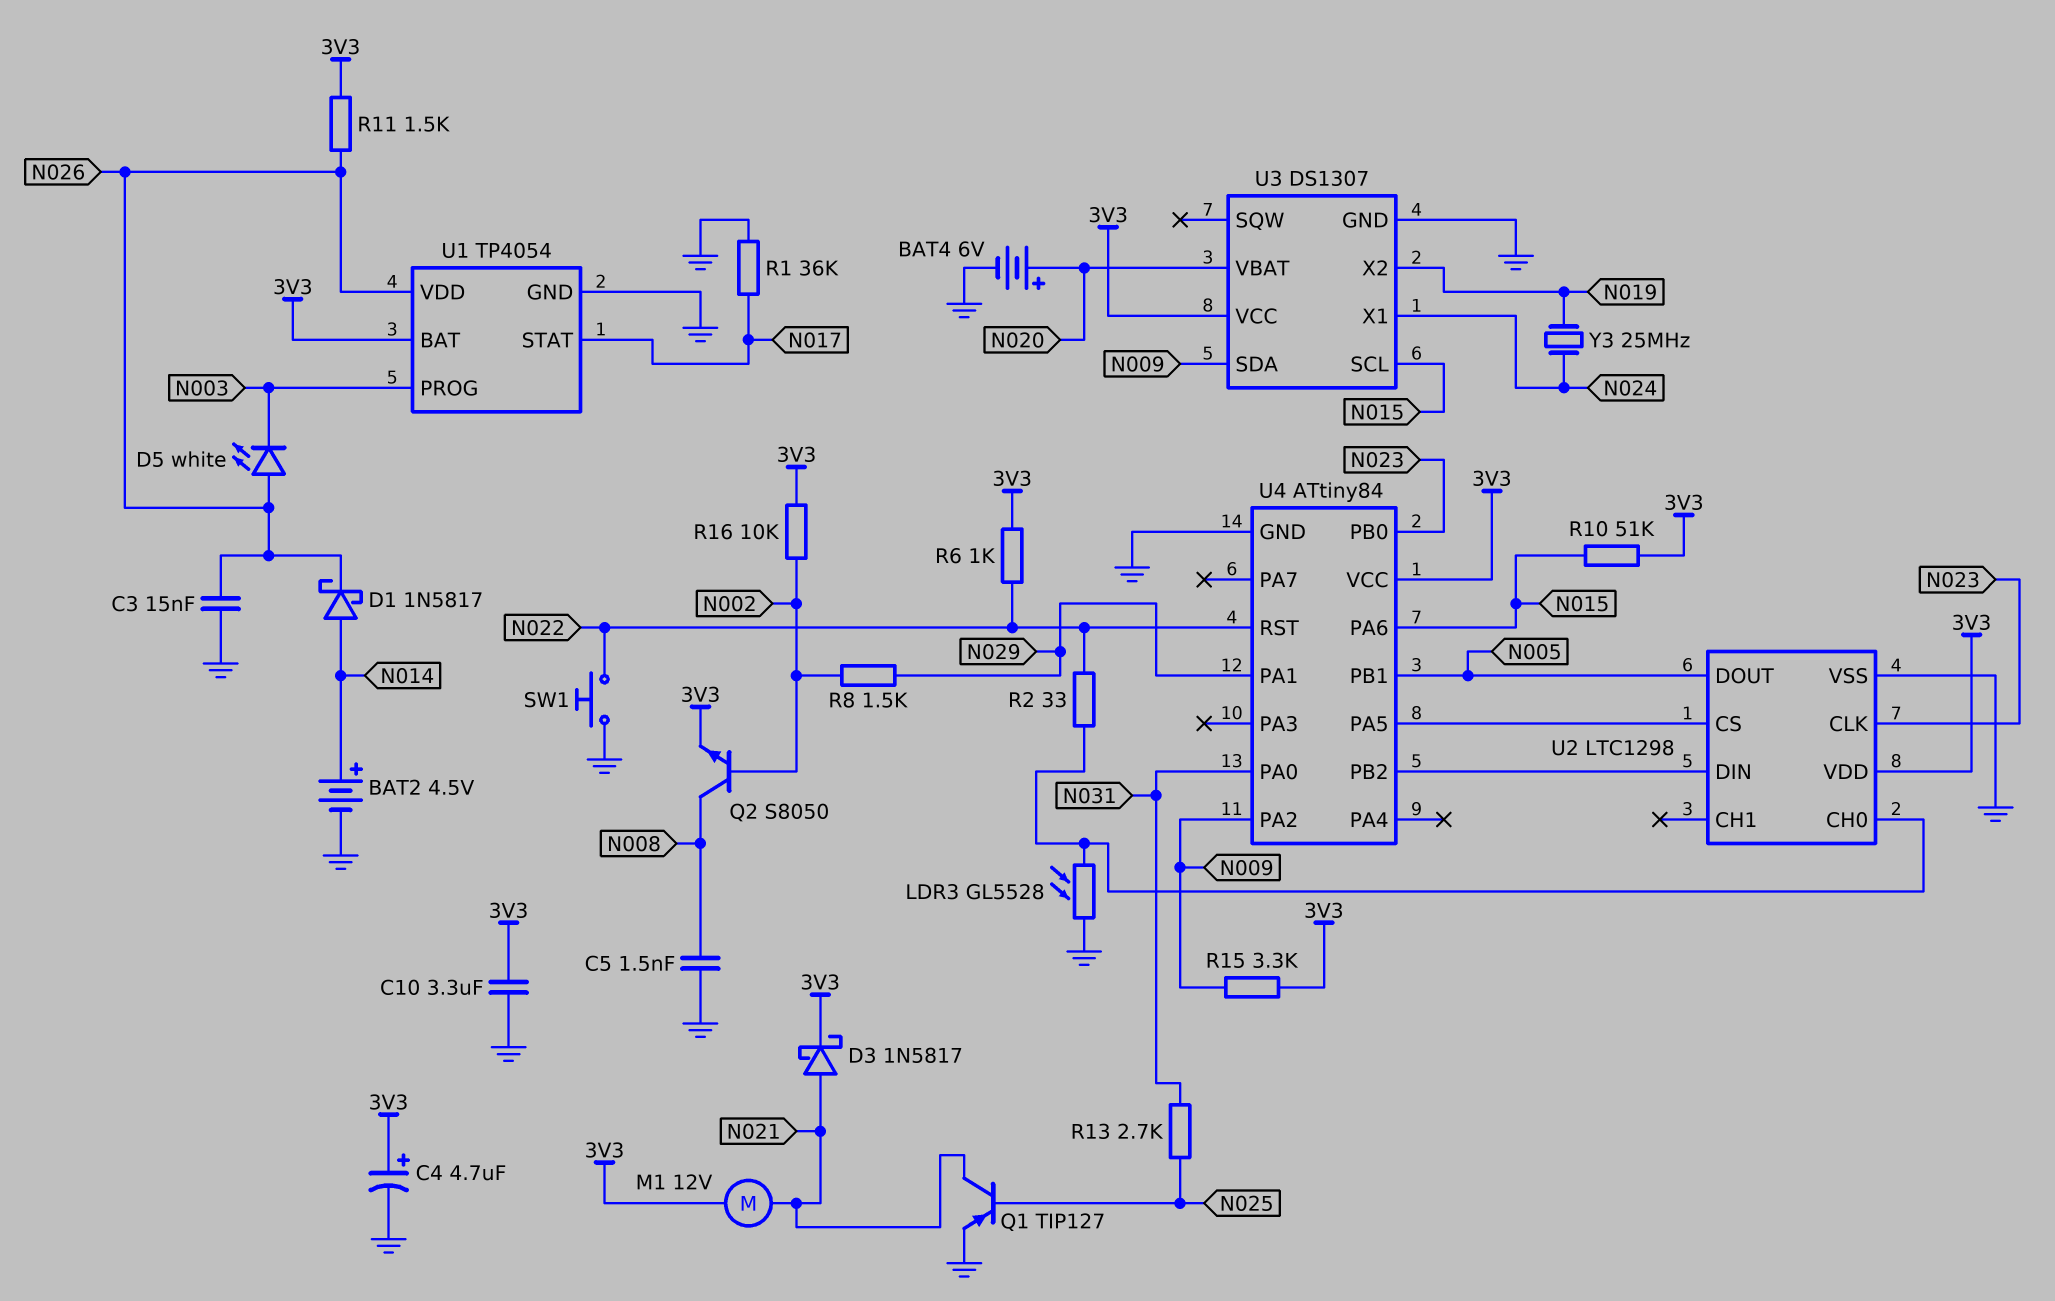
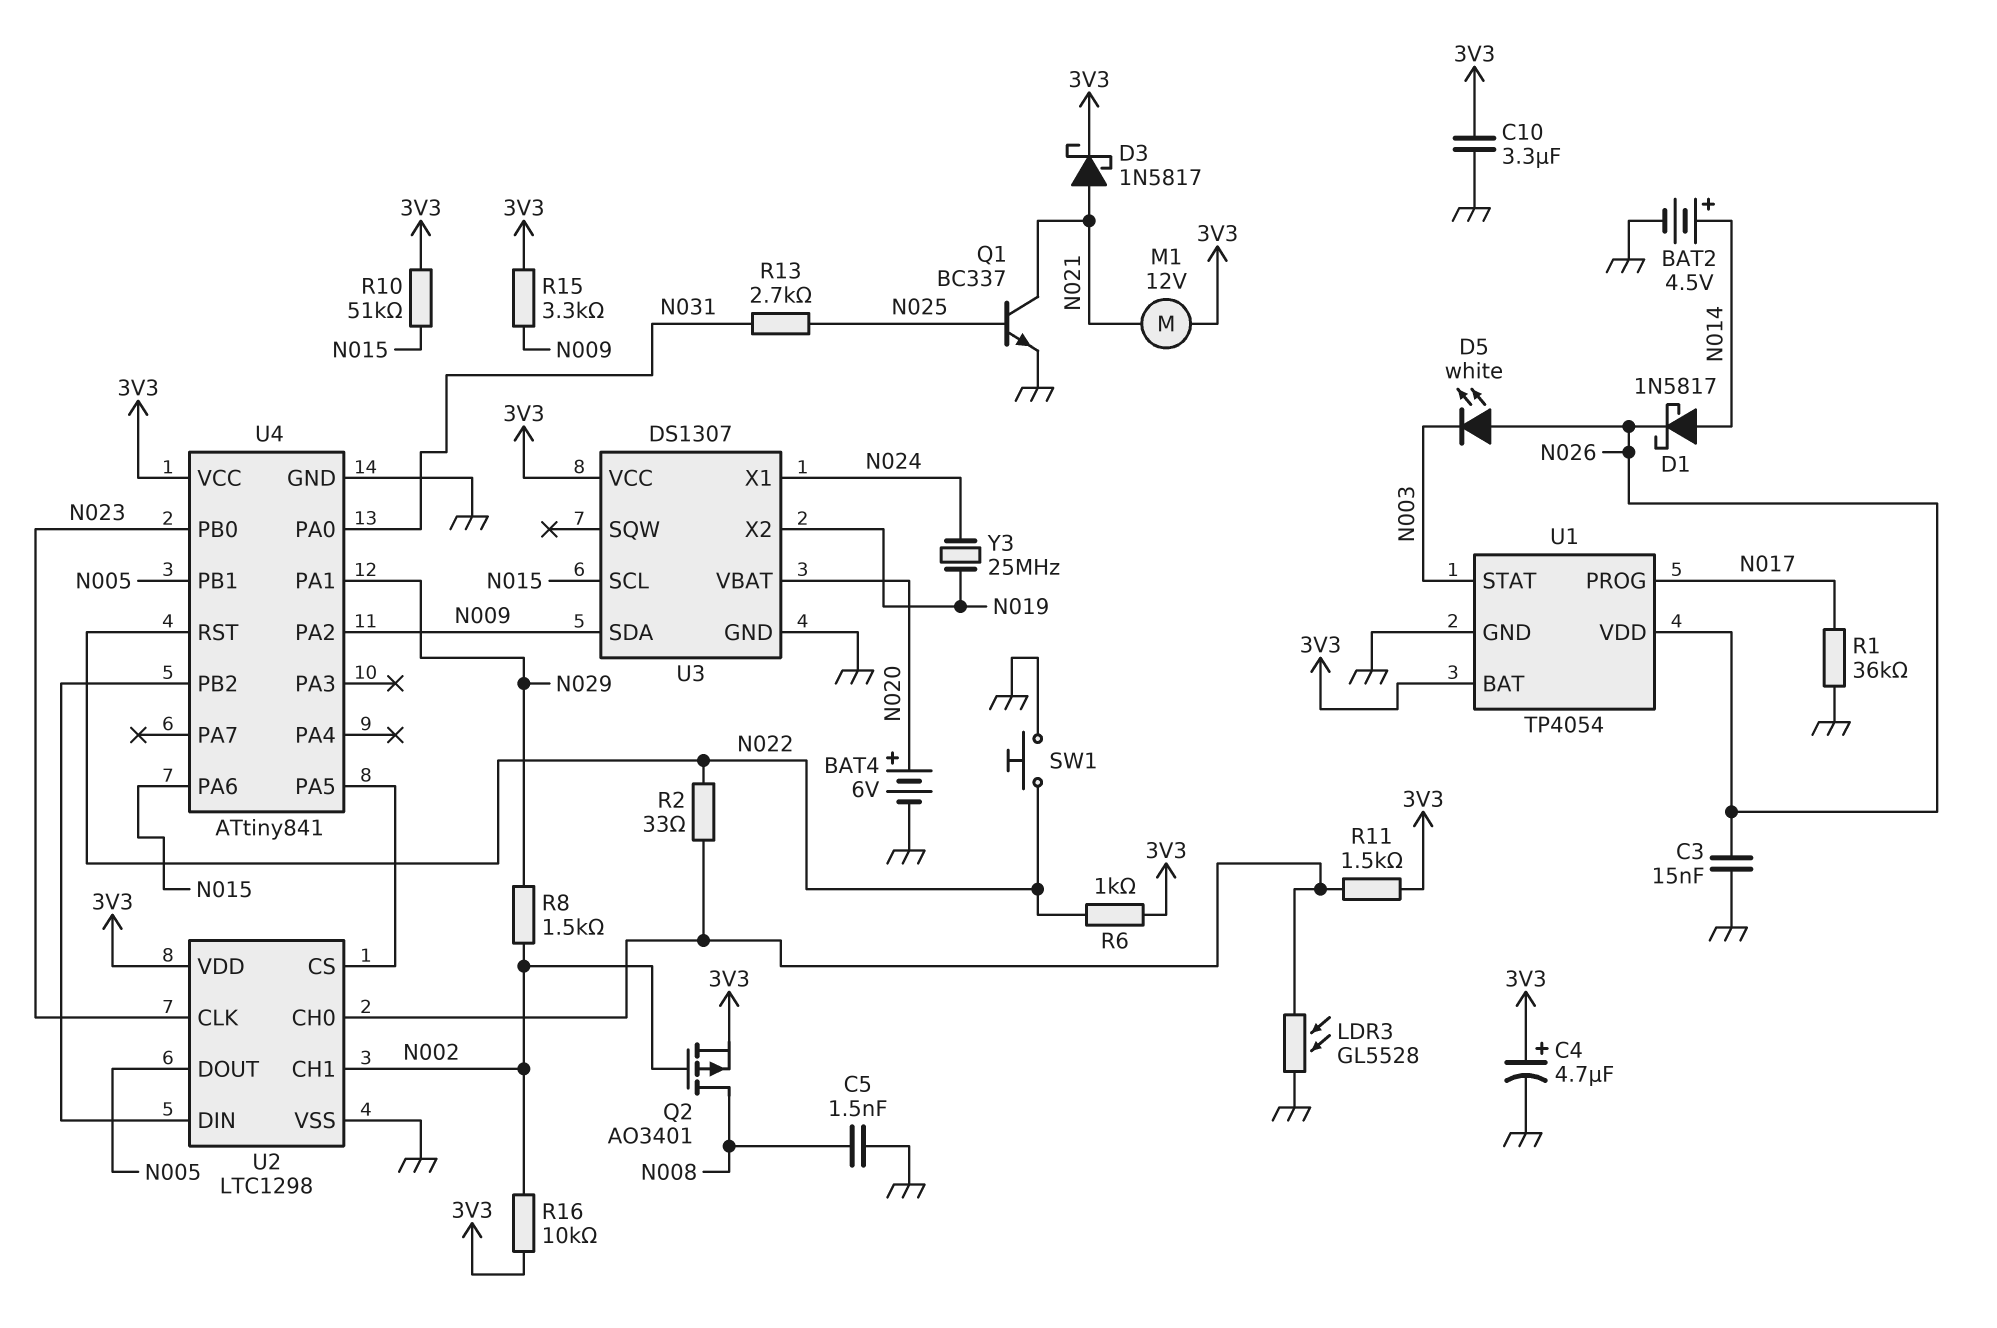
Q1: PNP TIP127 (B N025, C N021, E GND) -> NPN BC337 (B N025, C N021, E GND)
Q2: NPN S8050 (B N002, C N008, E 3V3) -> PMOS AO3401 (G N002, D N008, S 3V3)
R11: 1.5k (3V3, N026) -> 1.5k (3V3, U2/CH0)
U1 pin PROG: N003 -> N017
U1 pin STAT: N017 -> N003
U2 pin CH1: none -> N002
U4: ATtiny84 -> ATtiny841

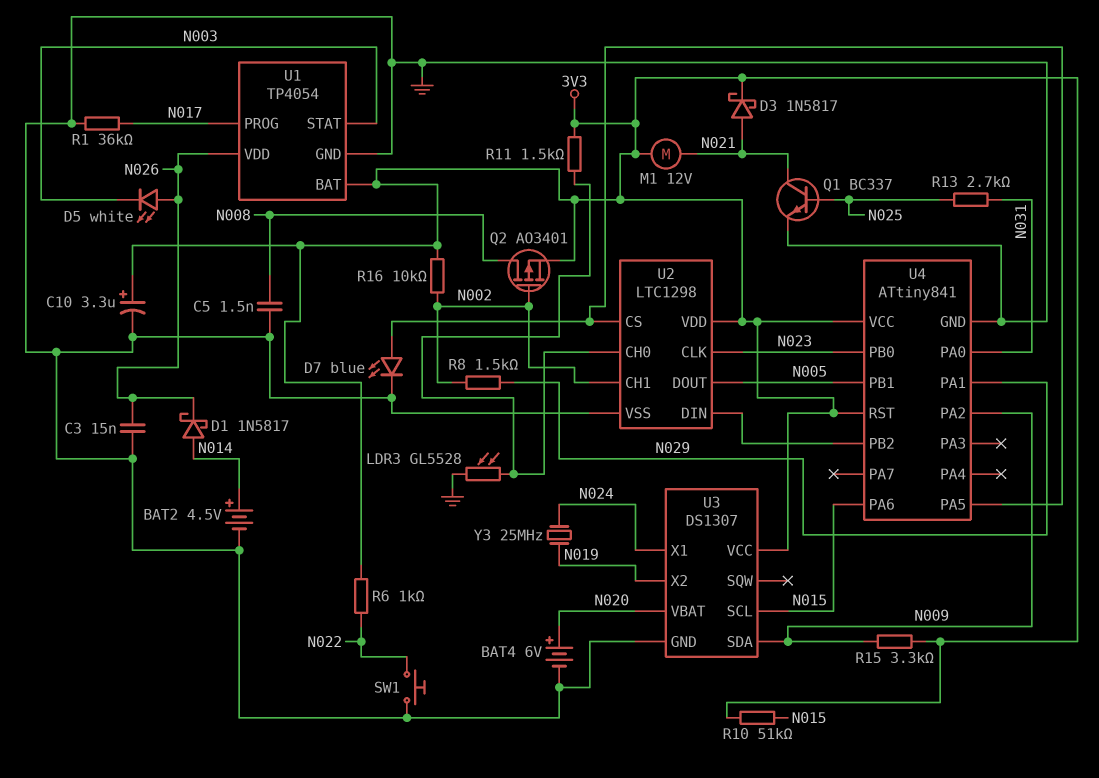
C4: 4.7uF (plus 3V3, minus GND) -> none
C10: 3.3uF (3V3, GND) -> 3.3uF (plus 3V3, minus GND)
D7: none -> LED blue (A U2/CS, K GND)
R2: 33 (N022, U2/CH0) -> none
U4 pin RST: N022 -> 3V3

